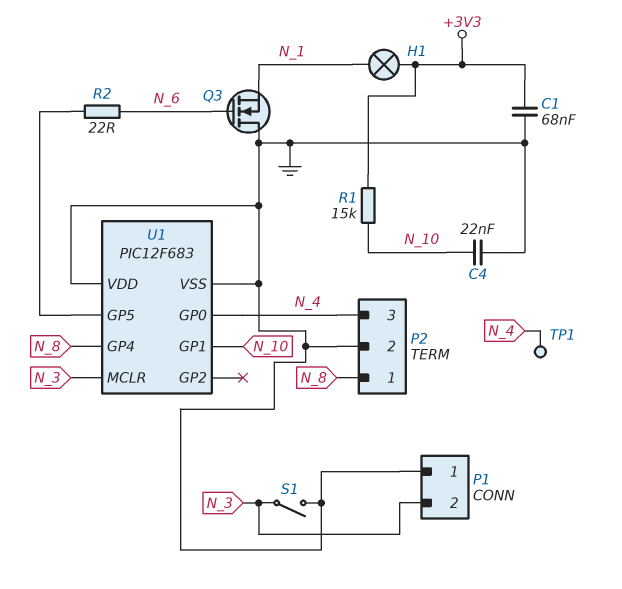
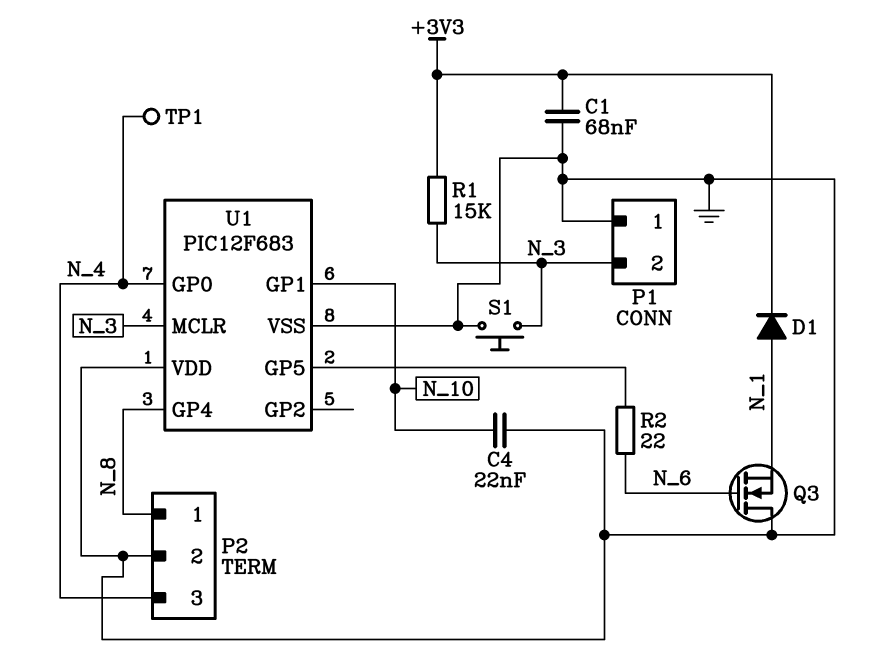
D1: none -> diode (A N_1, K +3V3)
H1: lamp (+3V3, N_1) -> none
R1: 15k (+3V3, N_10) -> 15k (+3V3, N_3)
S1: switch (GND, N_3) -> button (GND, N_3)

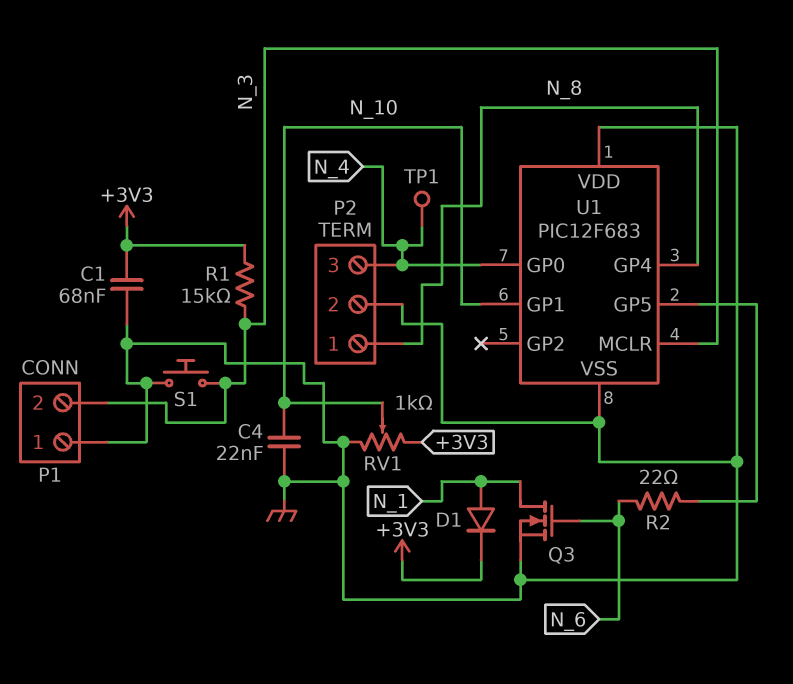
Q3: NMOS (G N_6, D GND, S N_1) -> NMOS (G N_6, D N_1, S GND)
RV1: none -> 1k (+3V3, GND, wiper N_10)

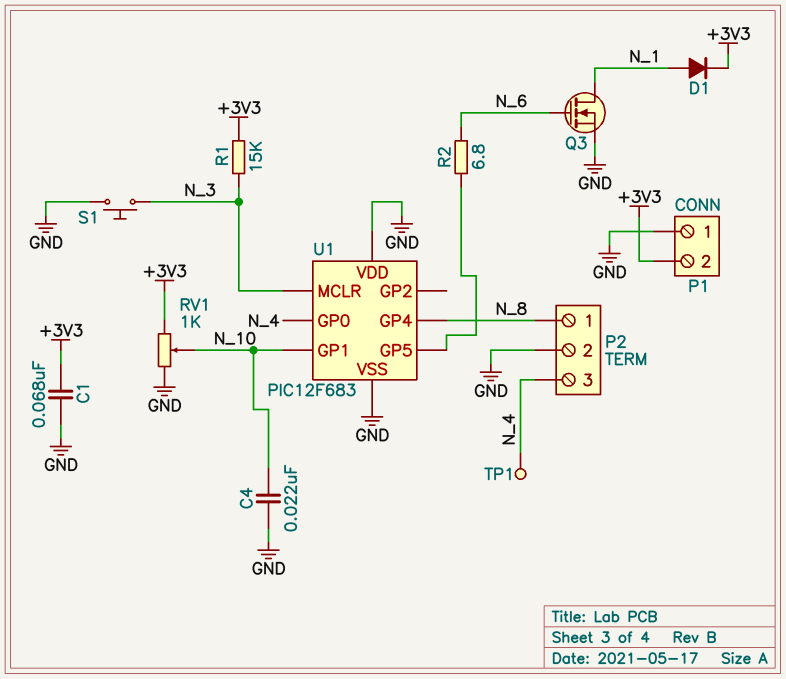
P1 pin 2: N_3 -> +3V3
R2: 22 (N_6, U1/GP5) -> 6.8 (N_6, U1/GP5)

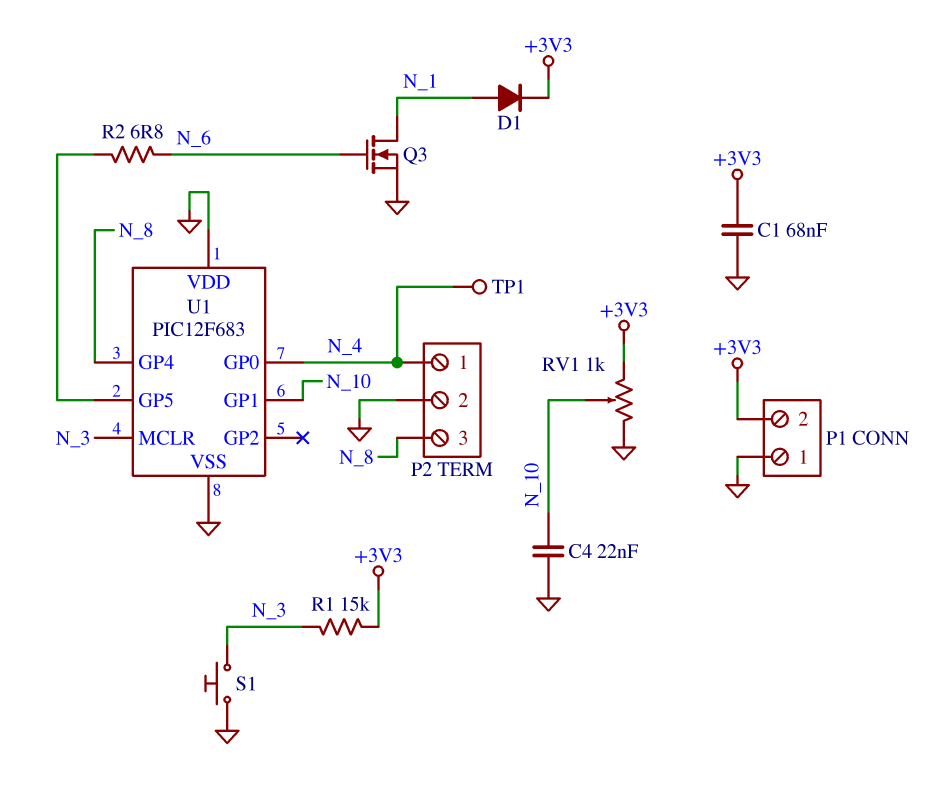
P2 pin 1: N_8 -> N_4
P2 pin 3: N_4 -> N_8

